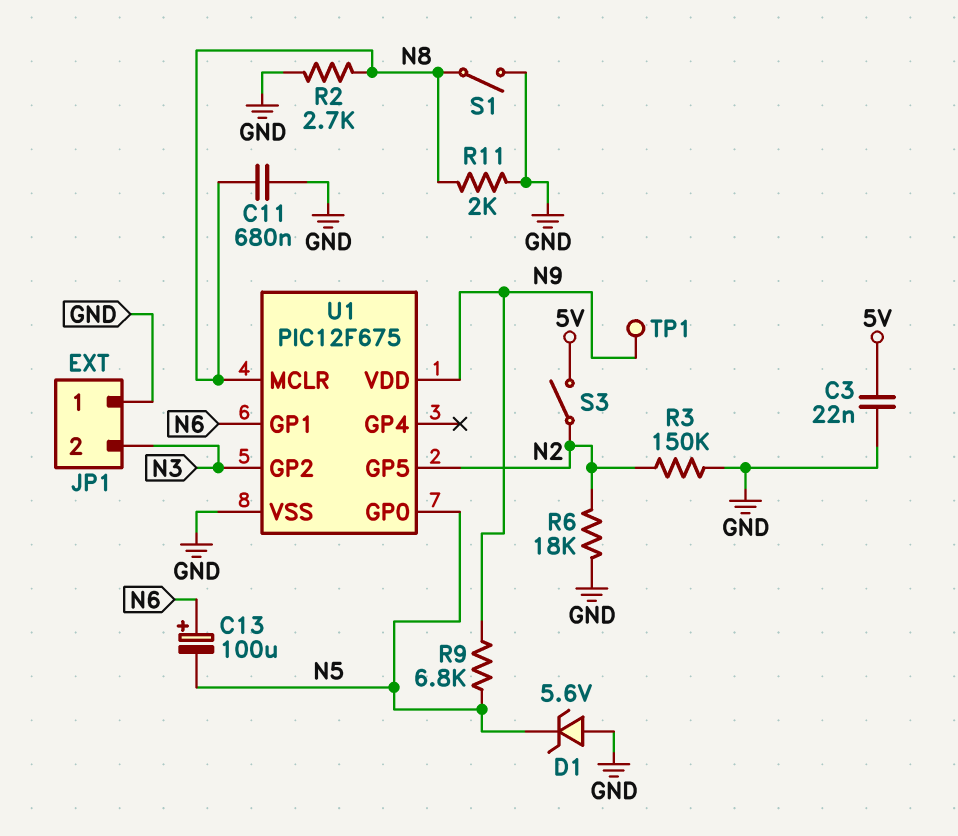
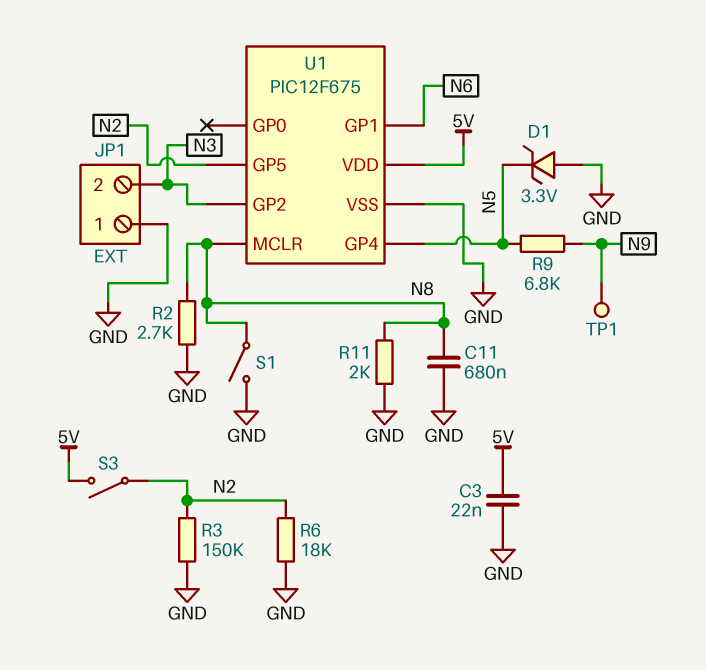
C13: 100uF (plus N6, minus N5) -> none
D1: zener 5.6V (A GND, K N5) -> zener 3.3V (A GND, K N5)
U1 pin GP0: N5 -> none
U1 pin GP4: none -> N5
U1 pin VDD: N9 -> 5V

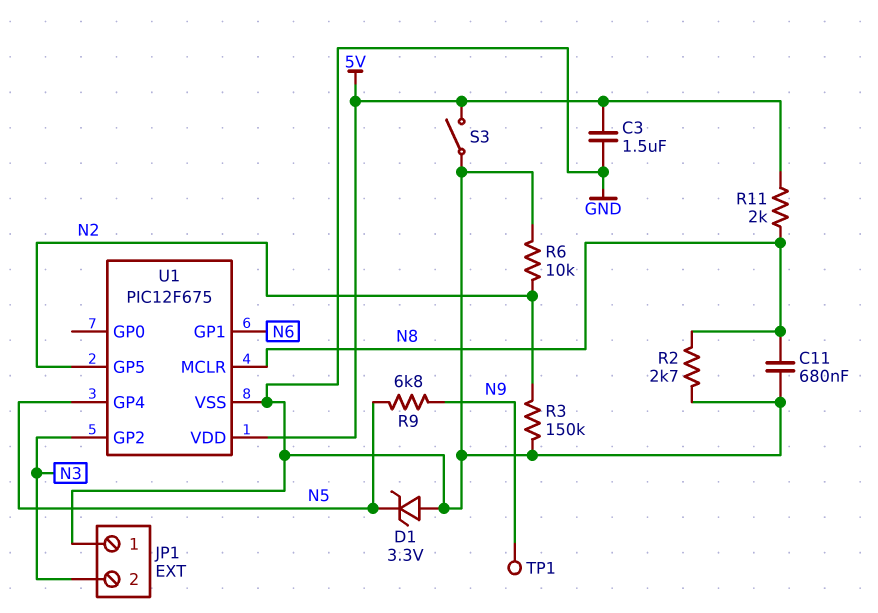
C3: 22nF (5V, GND) -> 1.5uF (5V, GND)
R6: 18k (GND, N2) -> 10k (GND, N2)
R11: 2k (GND, N8) -> 2k (5V, N8)
S1: switch (GND, N8) -> none
S3: switch (5V, N2) -> switch (5V, GND)

